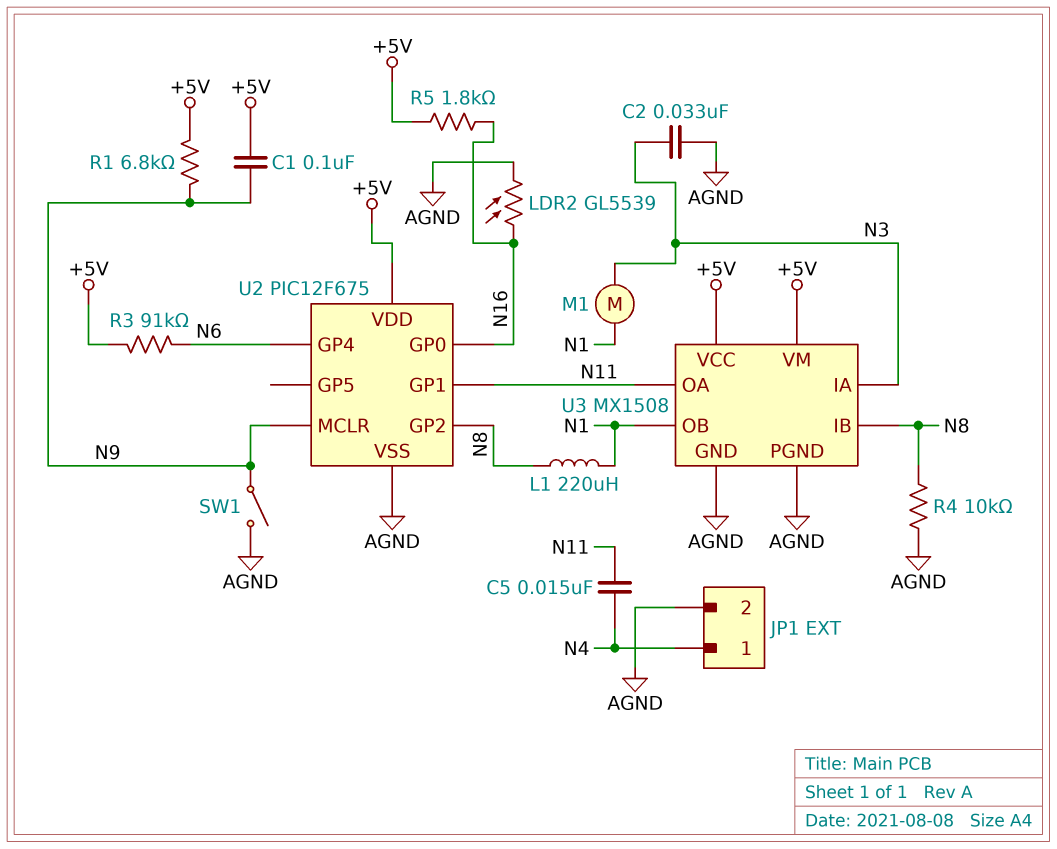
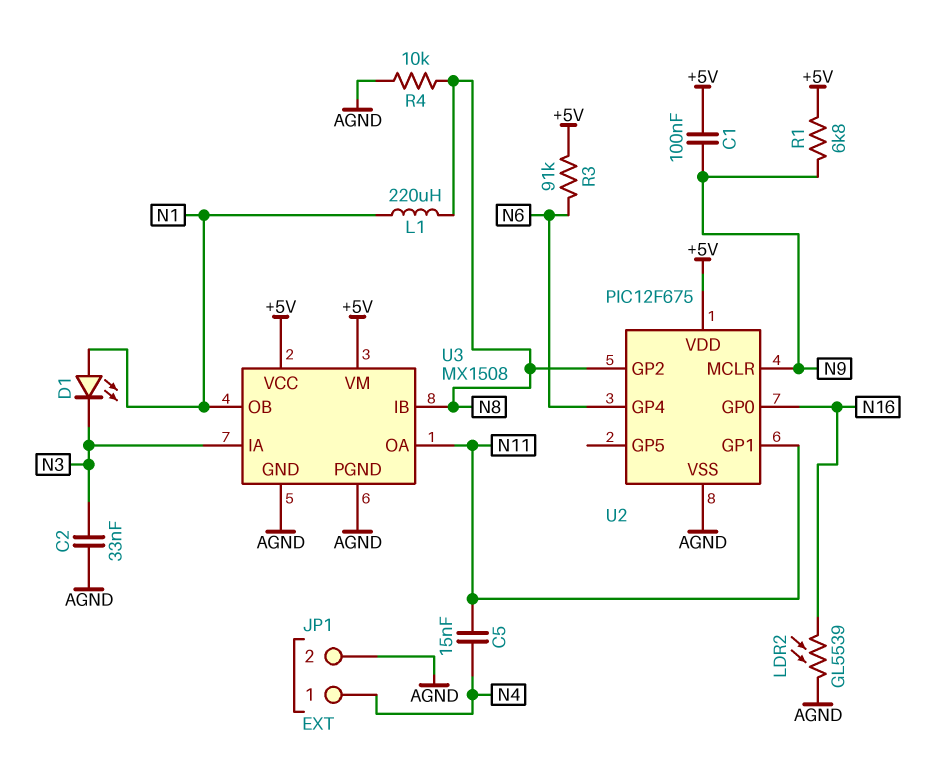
D1: none -> LED (A N1, K N3)
M1: motor (N1, N3) -> none
R5: 1.8k (+5V, N16) -> none
SW1: switch (AGND, N9) -> none

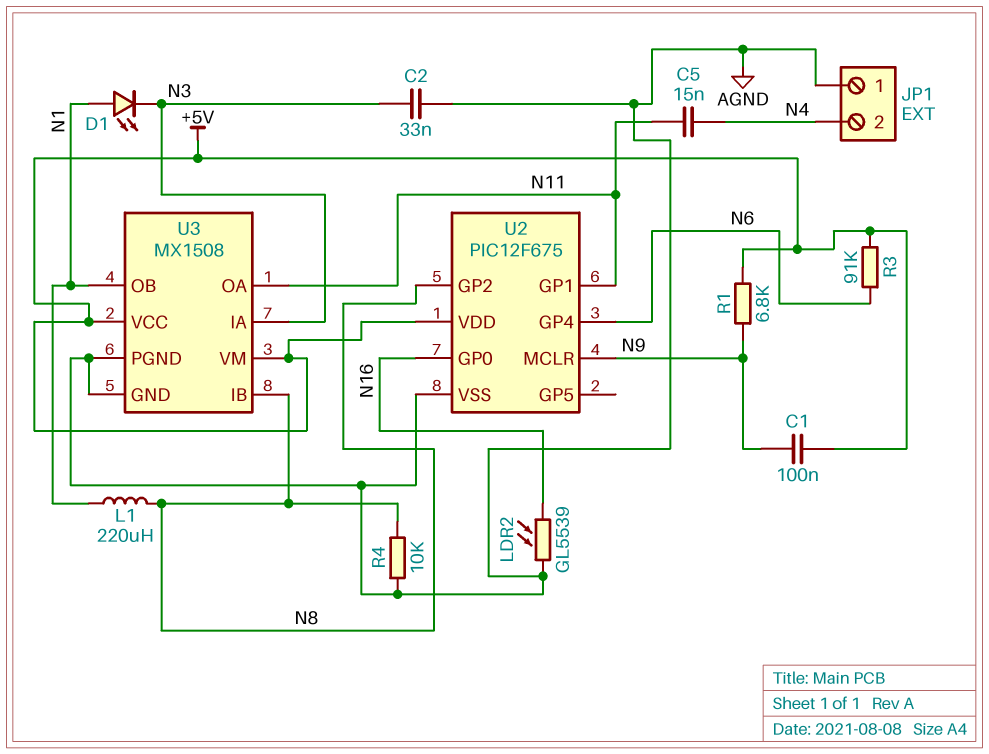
JP1 pin 1: N4 -> AGND
JP1 pin 2: AGND -> N4

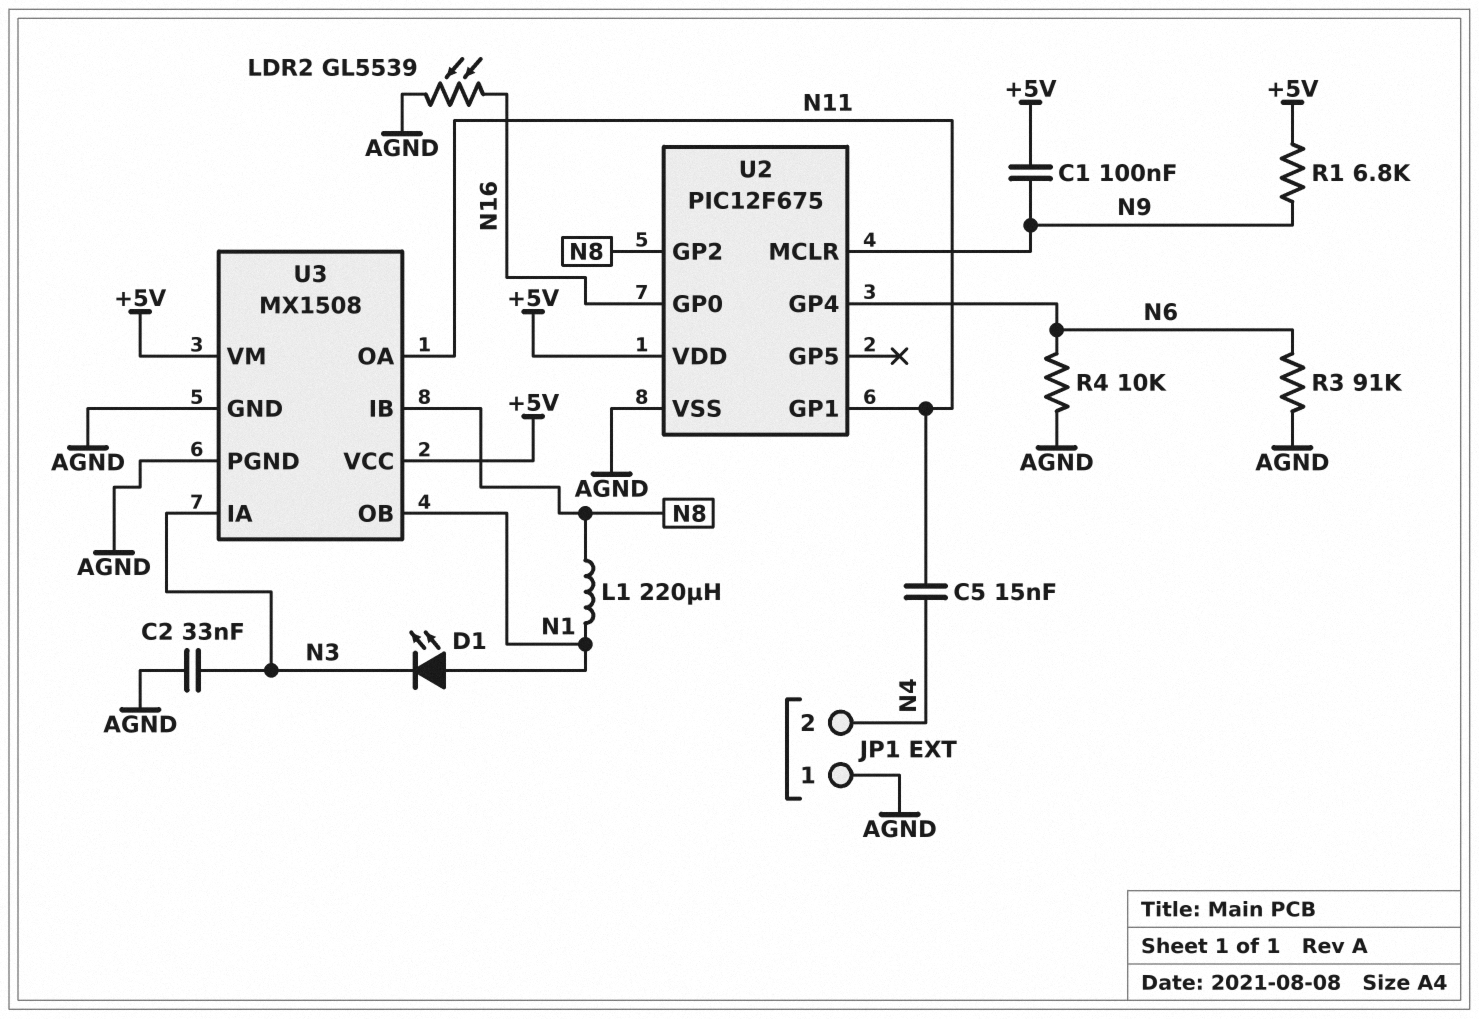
R3: 91k (+5V, N6) -> 91k (AGND, N6)
R4: 10k (AGND, N8) -> 10k (AGND, N6)

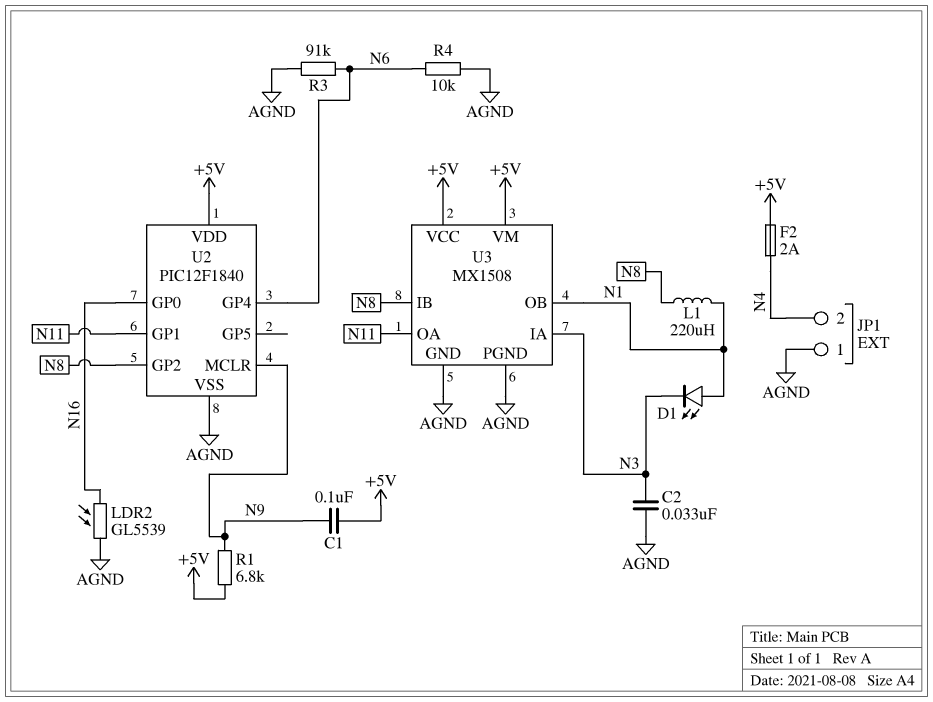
C5: 15nF (N4, N11) -> none
F2: none -> 2A (+5V, N4)
U2: PIC12F675 -> PIC12F1840

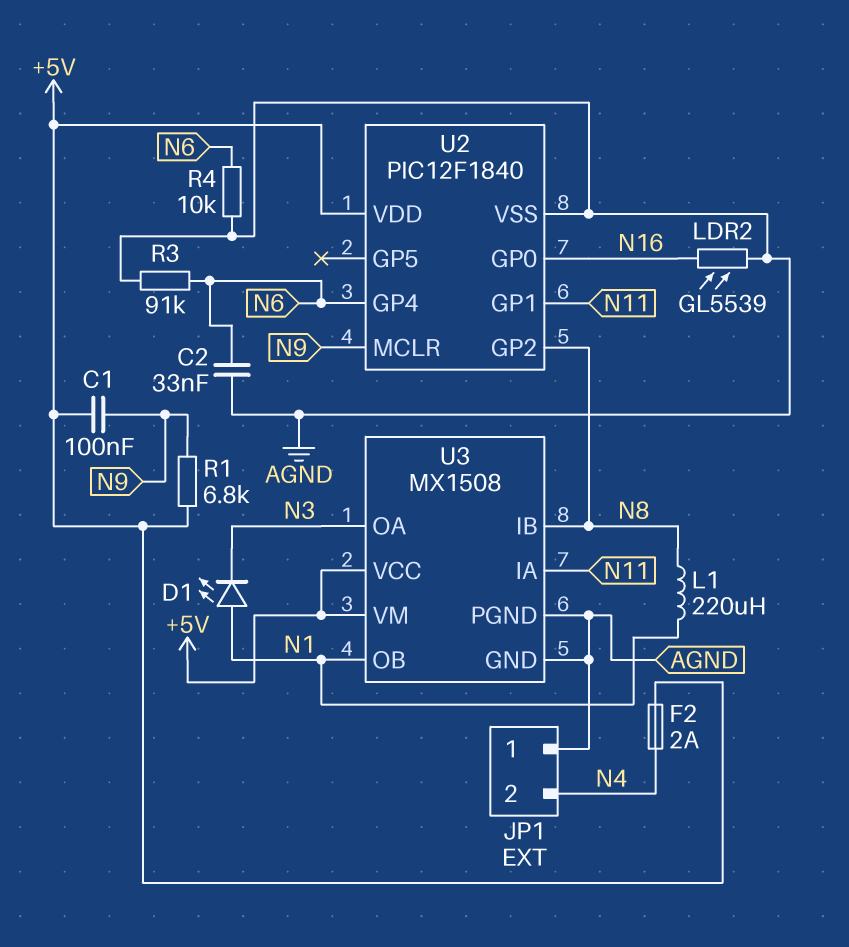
C2: 33nF (AGND, N3) -> 33nF (AGND, N6)
U3 pin IA: N3 -> N11
U3 pin OA: N11 -> N3

